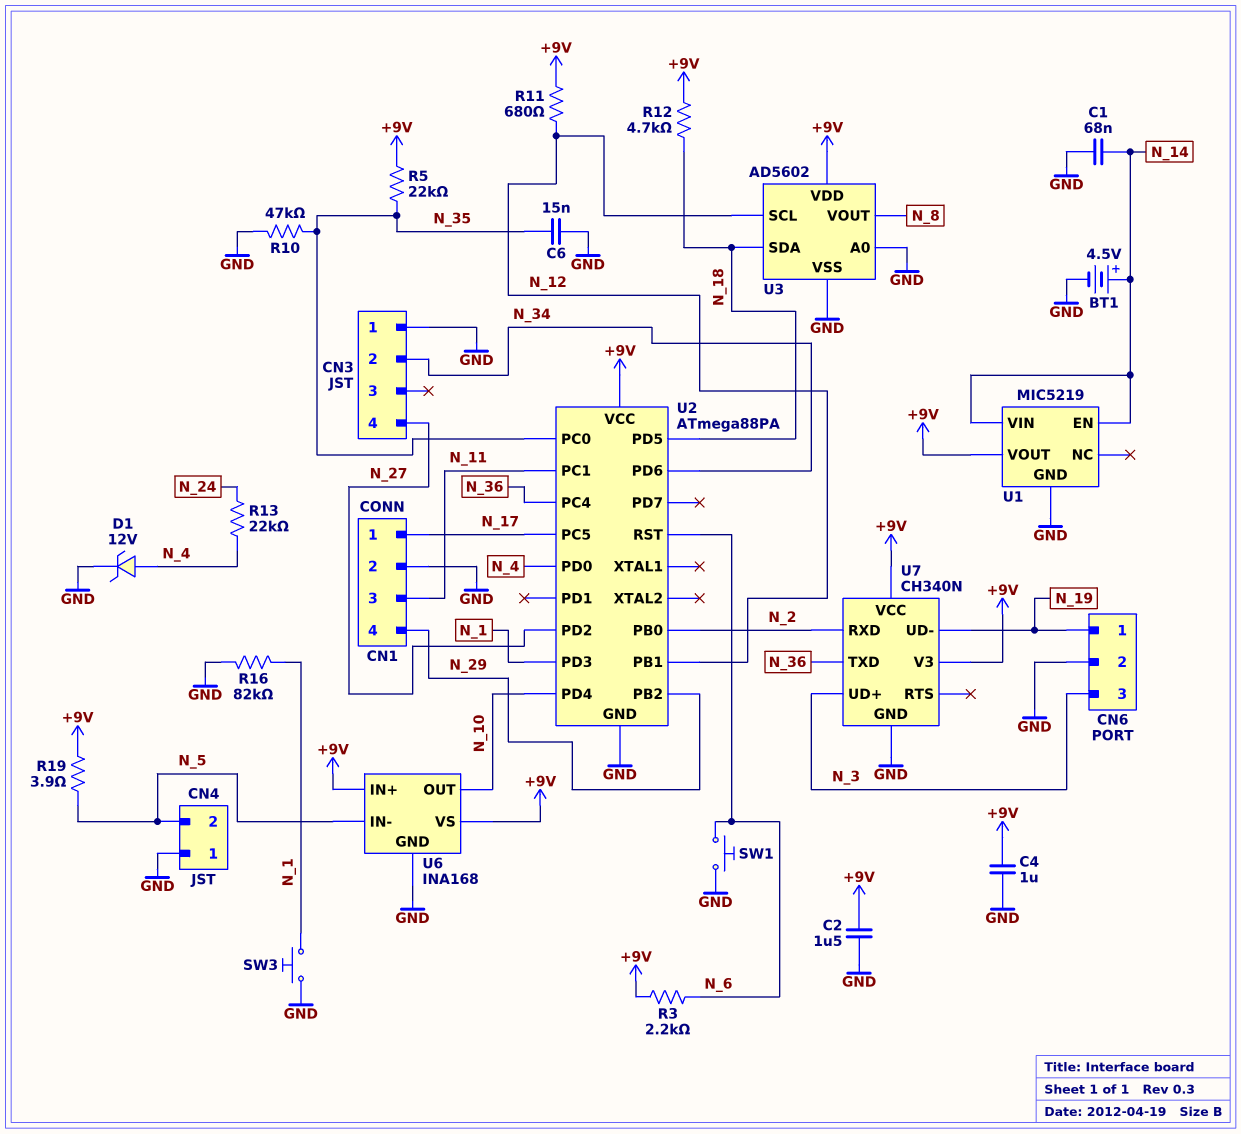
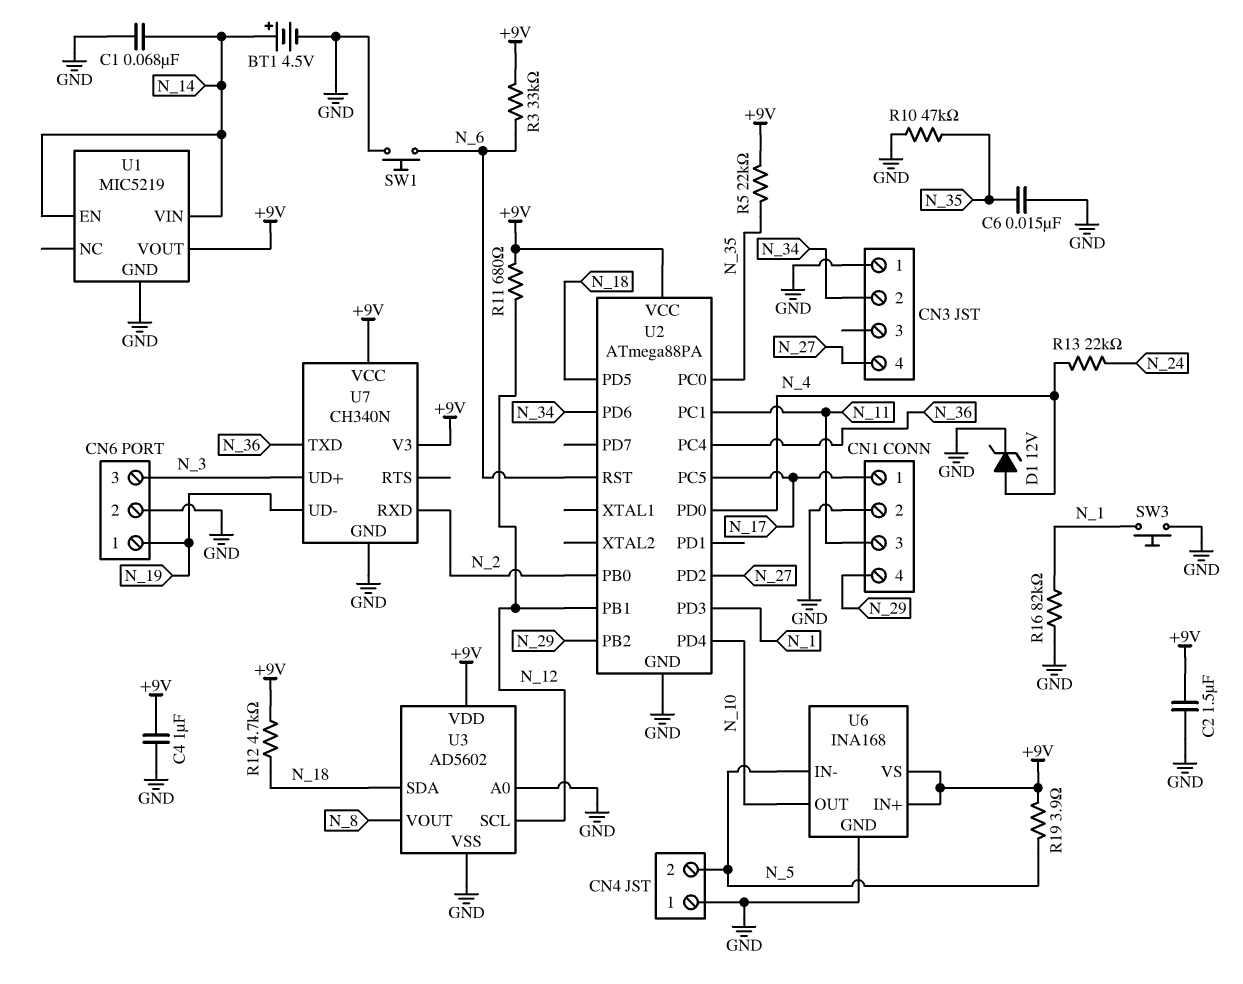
R3: 2.2k (+9V, N_6) -> 33k (+9V, N_6)

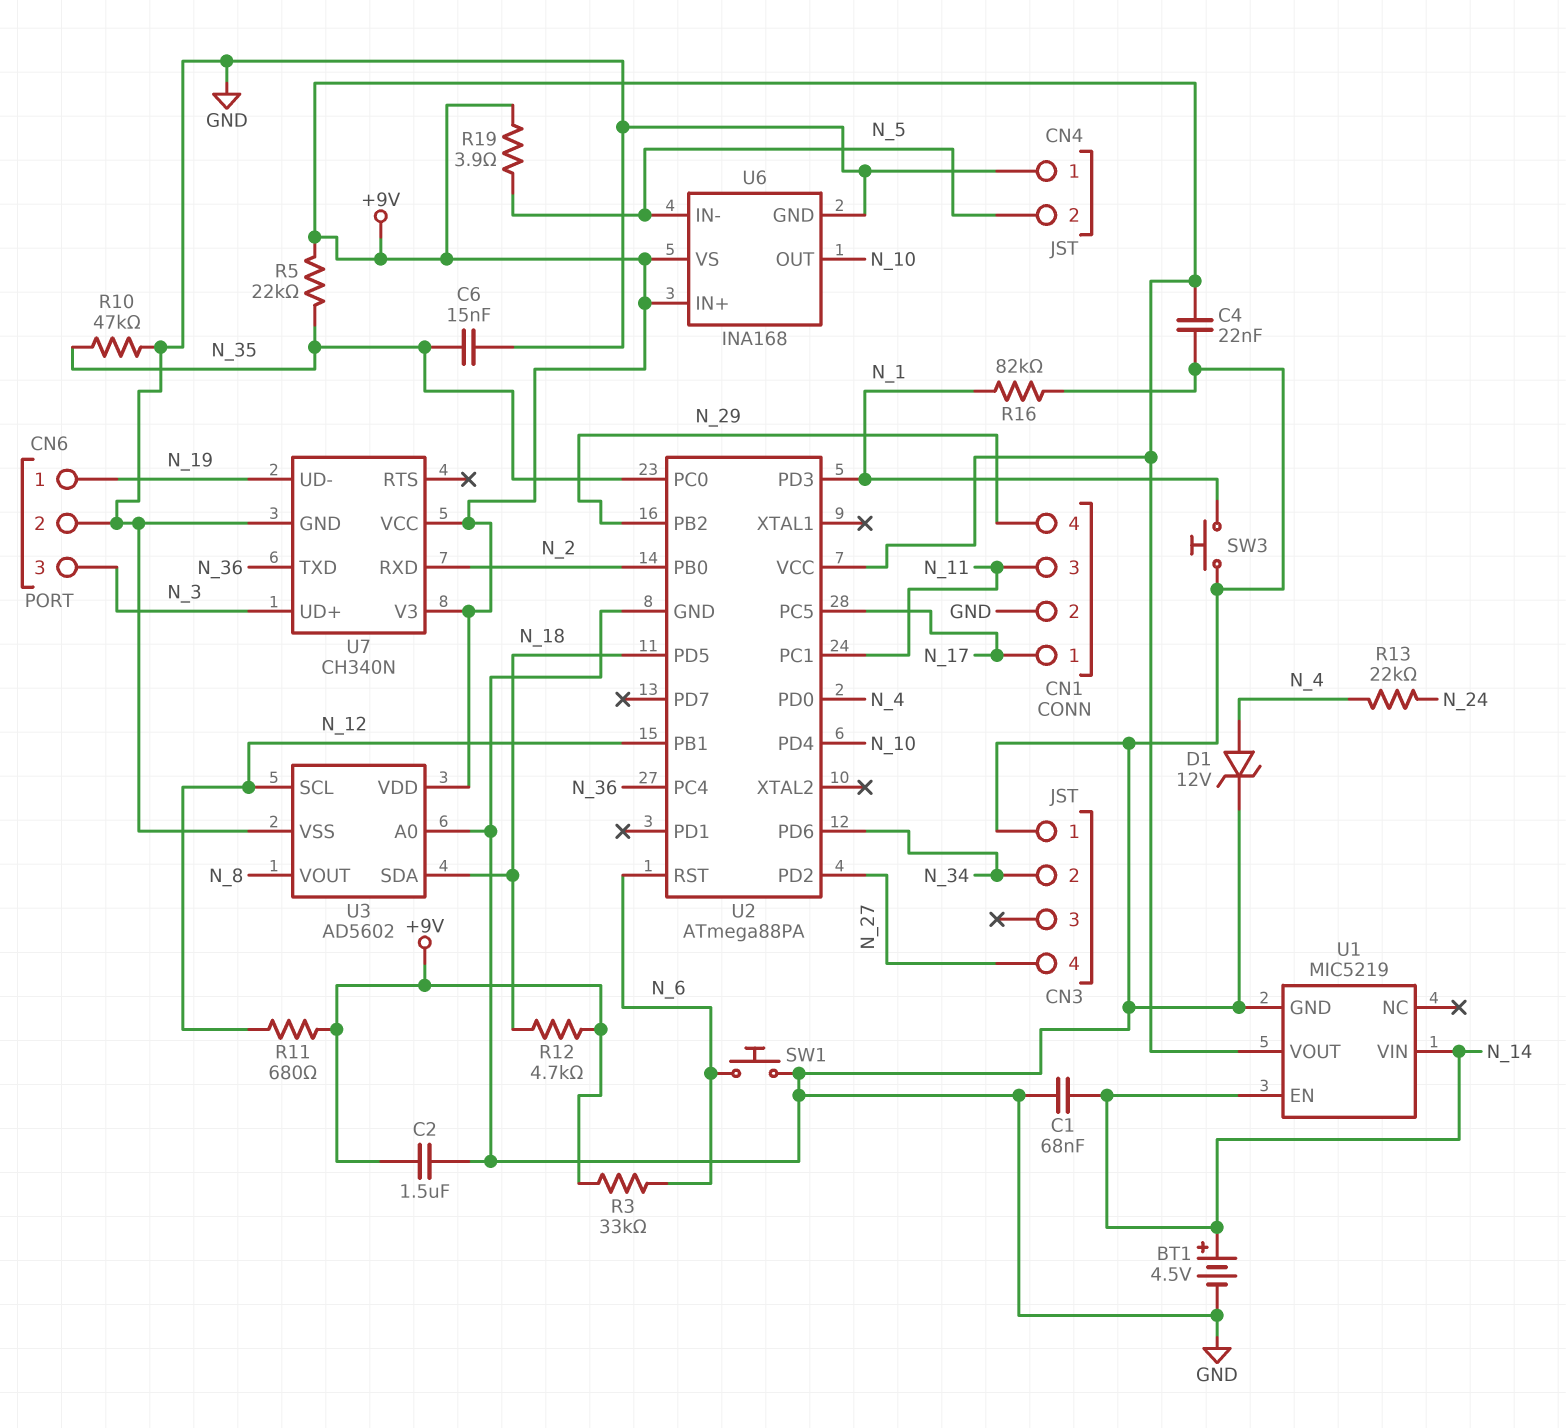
C4: 1uF (+9V, GND) -> 22nF (+9V, GND)

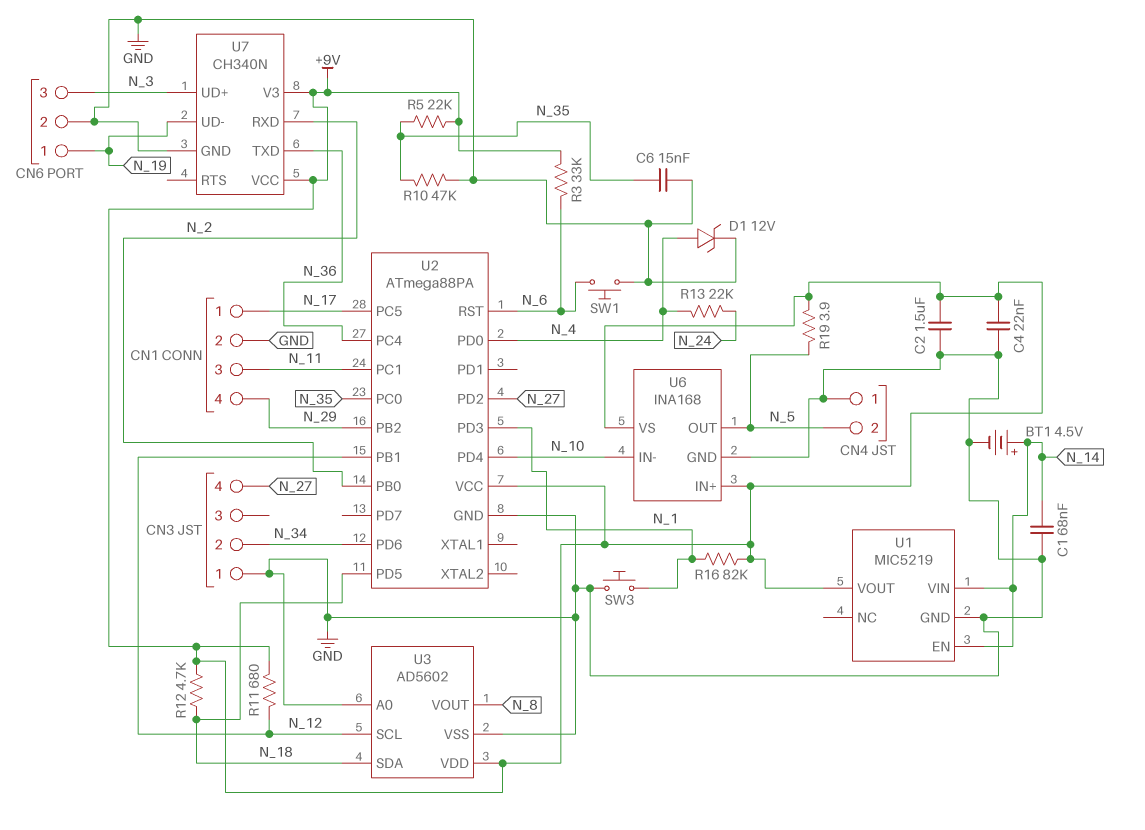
R16: 82k (GND, N_1) -> 82k (+9V, N_1)
U6 pin IN-: N_5 -> N_10
U6 pin OUT: N_10 -> N_5

